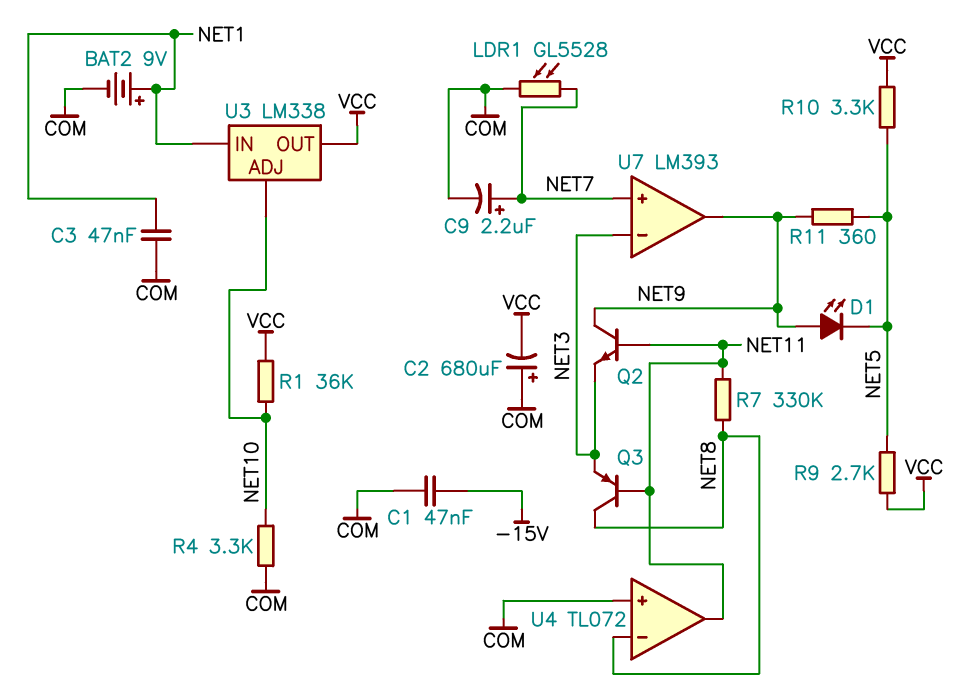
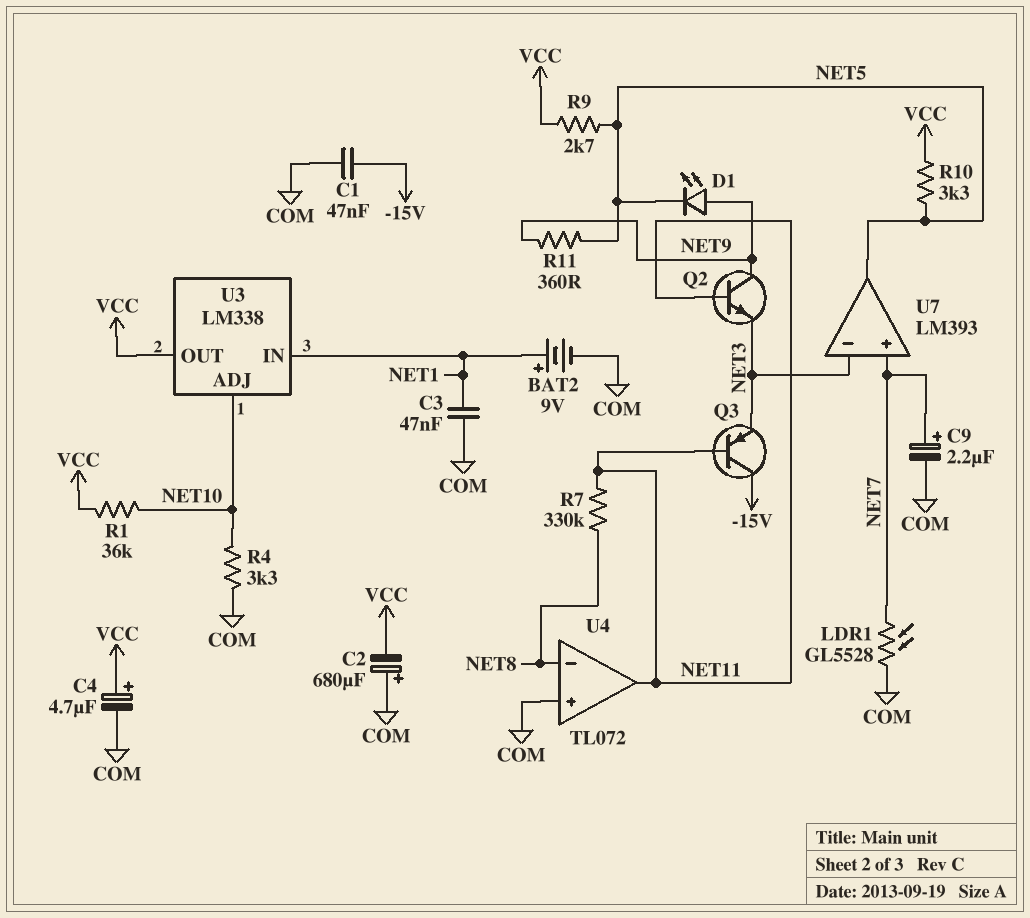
C4: none -> 4.7uF (plus VCC, minus COM)
Q3: PNP (B NET11, C NET8, E NET3) -> PNP (B NET11, C -15V, E NET3)
U7 pin out: NET9 -> NET5

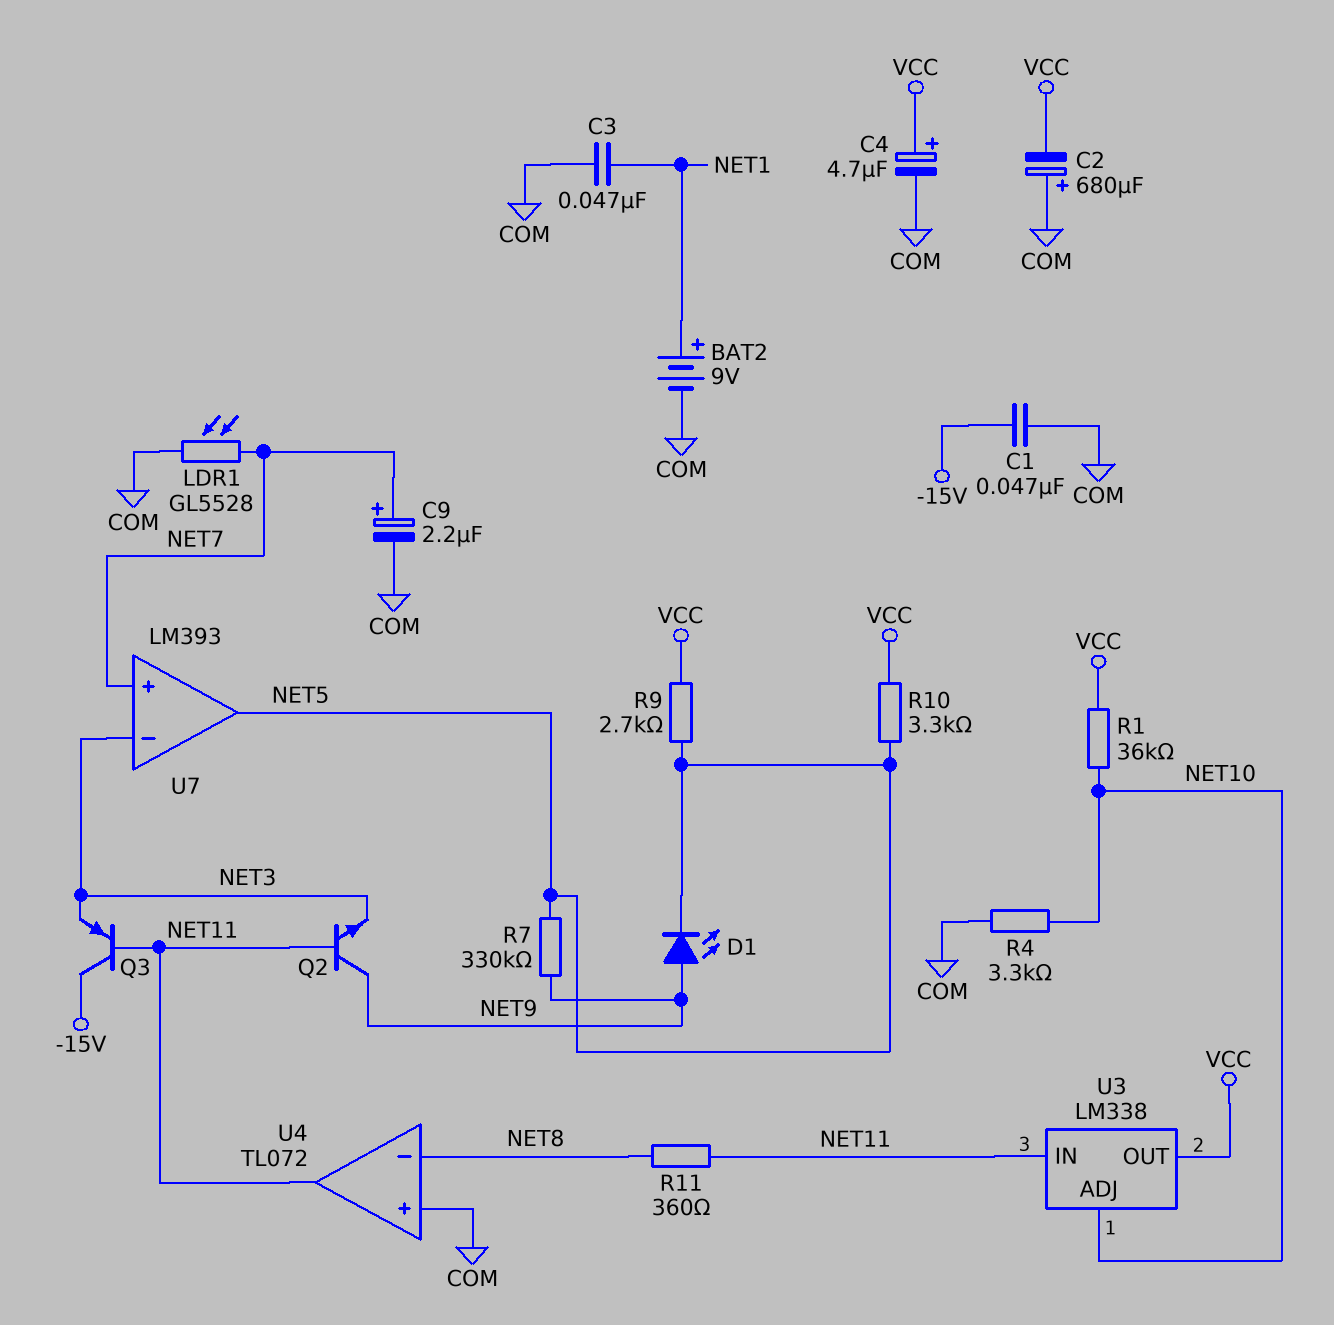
R7: 330k (NET8, NET11) -> 330k (NET5, NET9)
R11: 360 (NET5, NET9) -> 360 (NET8, NET11)
U3 pin IN: NET1 -> NET11

